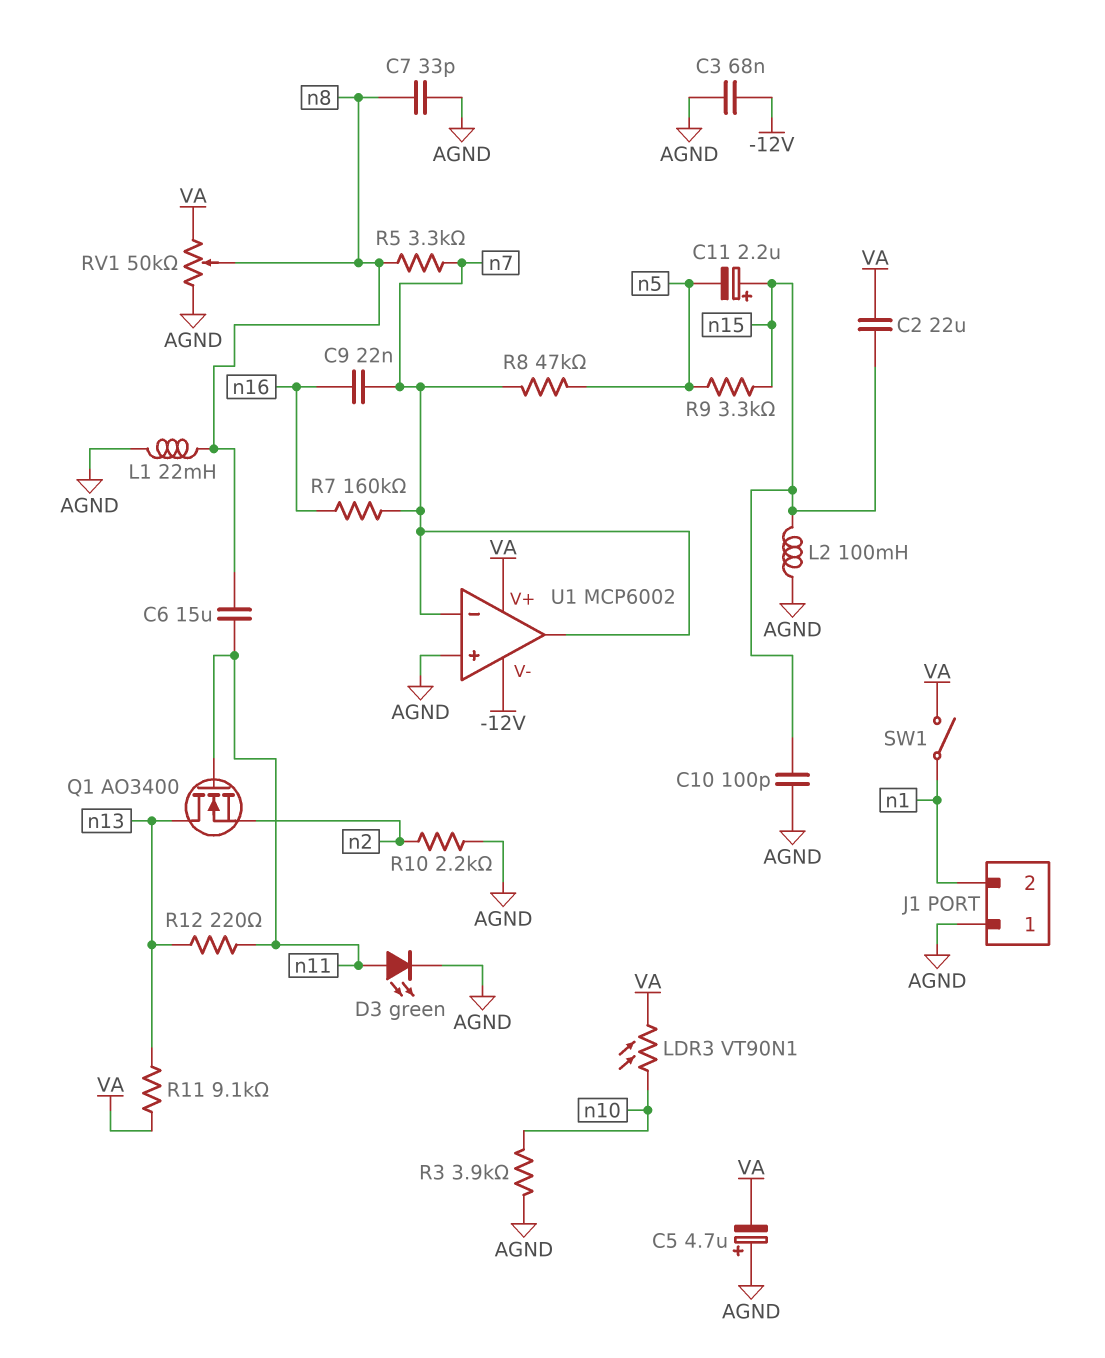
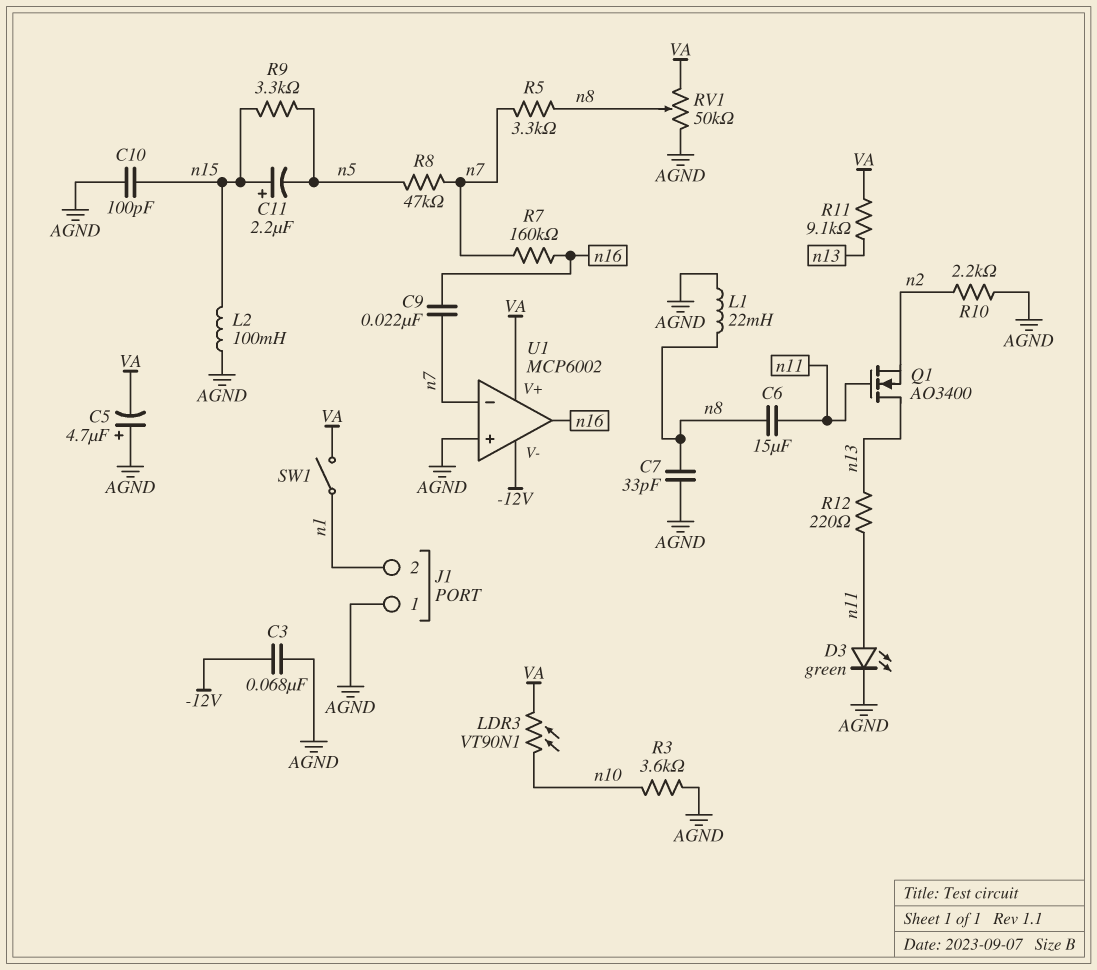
C2: 22uF (VA, n15) -> none
R3: 3.9k (AGND, n10) -> 3.6k (AGND, n10)
U1 pin out: n7 -> n16

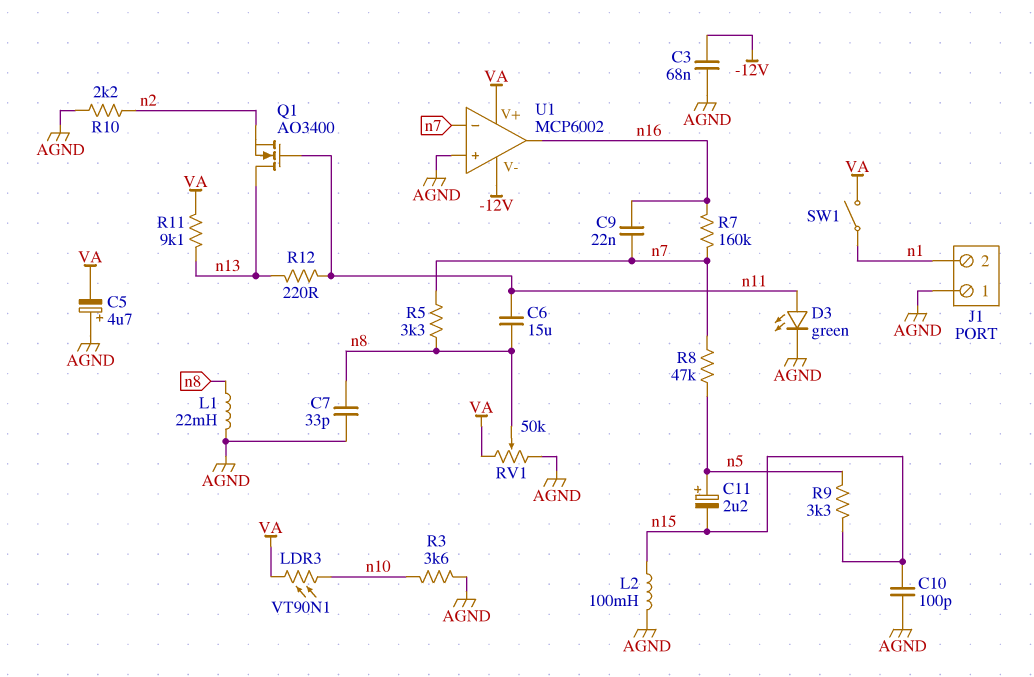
C11: 2.2uF (plus n15, minus n5) -> 2.2uF (plus n5, minus n15)

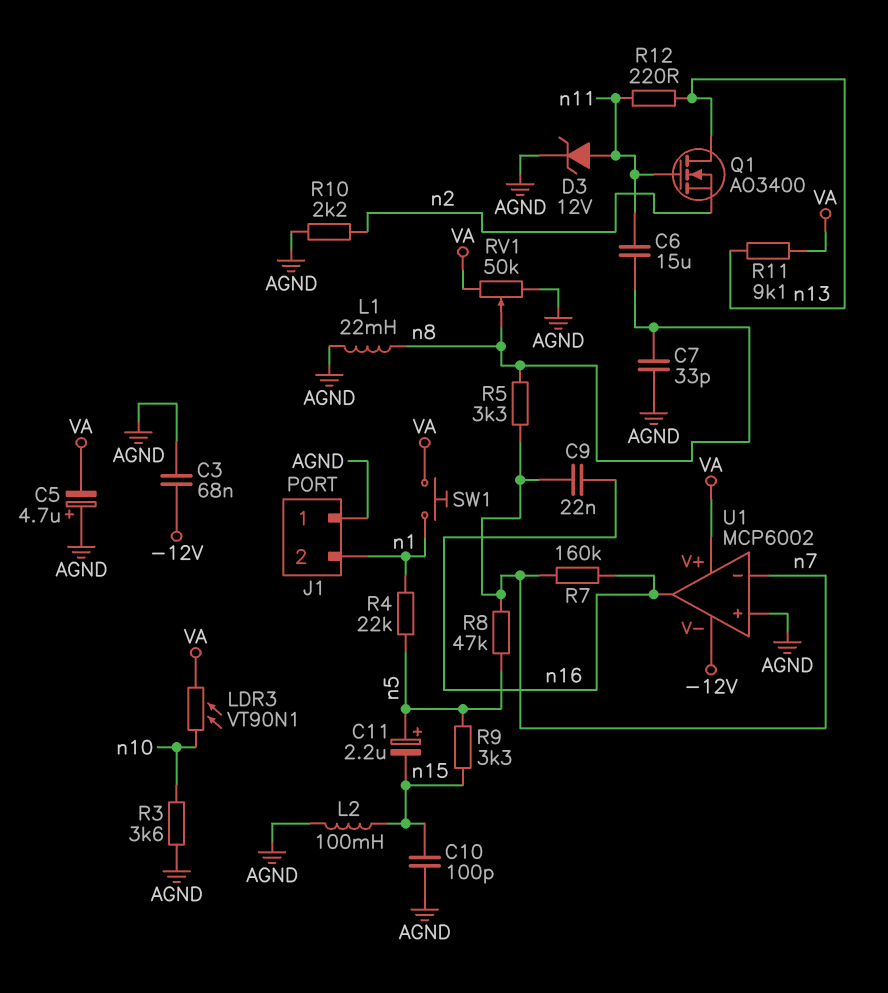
D3: LED green (A n11, K AGND) -> zener 12V (A n11, K AGND)
R4: none -> 22k (n1, n5)
SW1: switch (VA, n1) -> button (VA, n1)

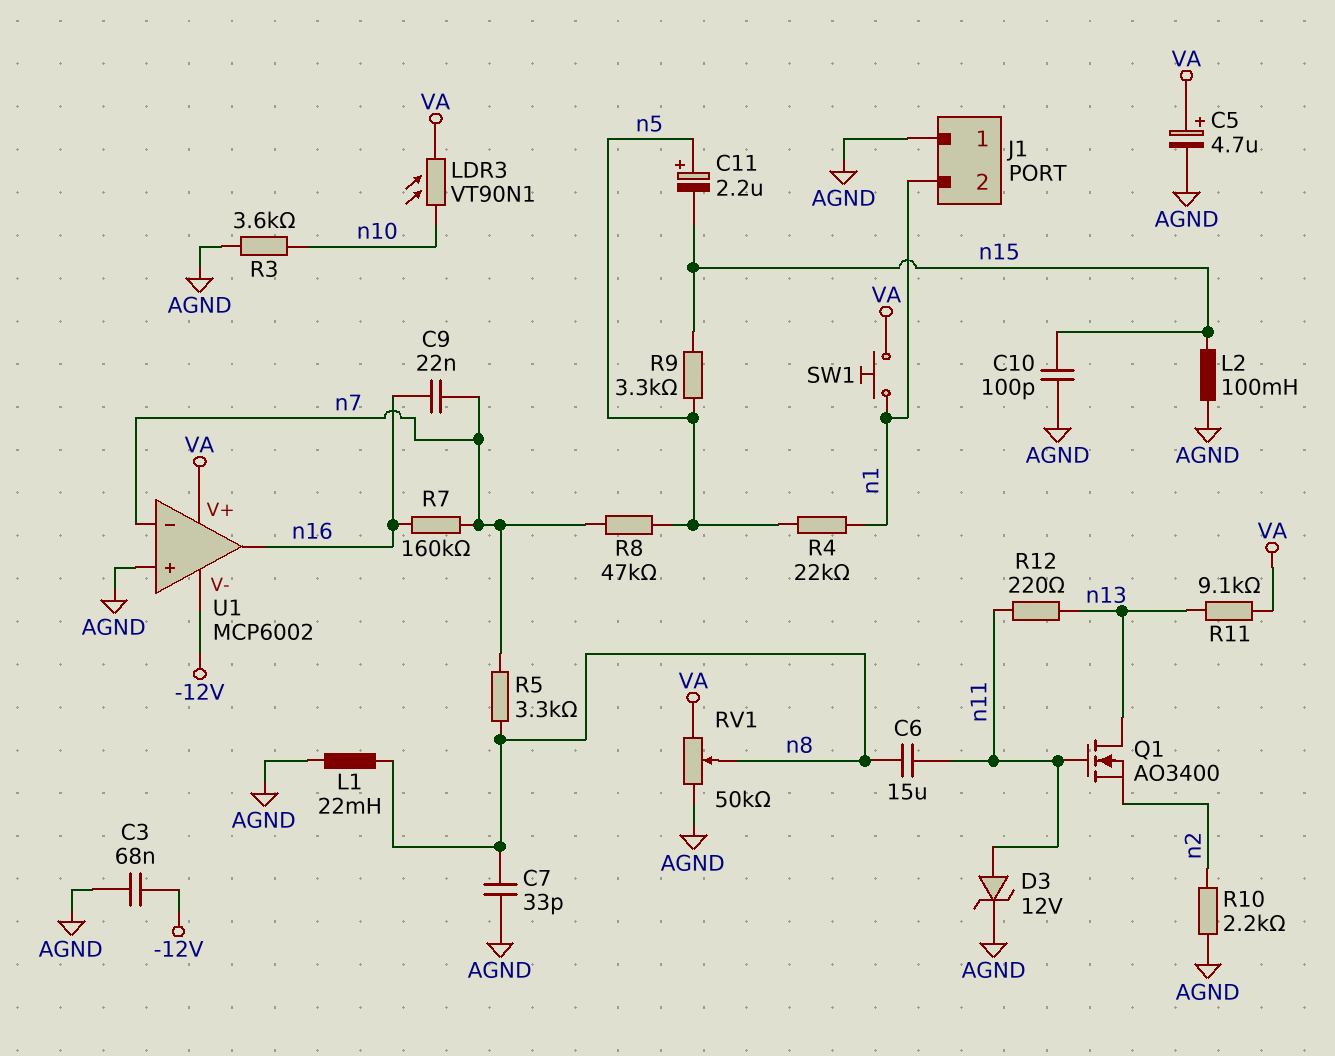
C5: 4.7uF (plus AGND, minus VA) -> 4.7uF (plus VA, minus AGND)

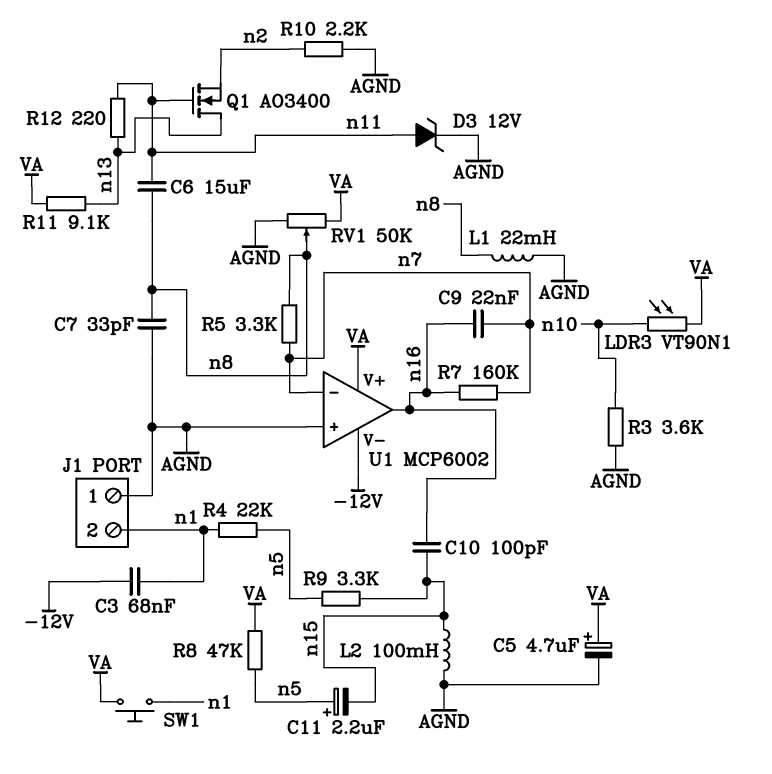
C3: 68nF (-12V, AGND) -> 68nF (-12V, n1)
C10: 100pF (AGND, n15) -> 100pF (n15, n16)
R8: 47k (n5, n7) -> 47k (VA, n5)

